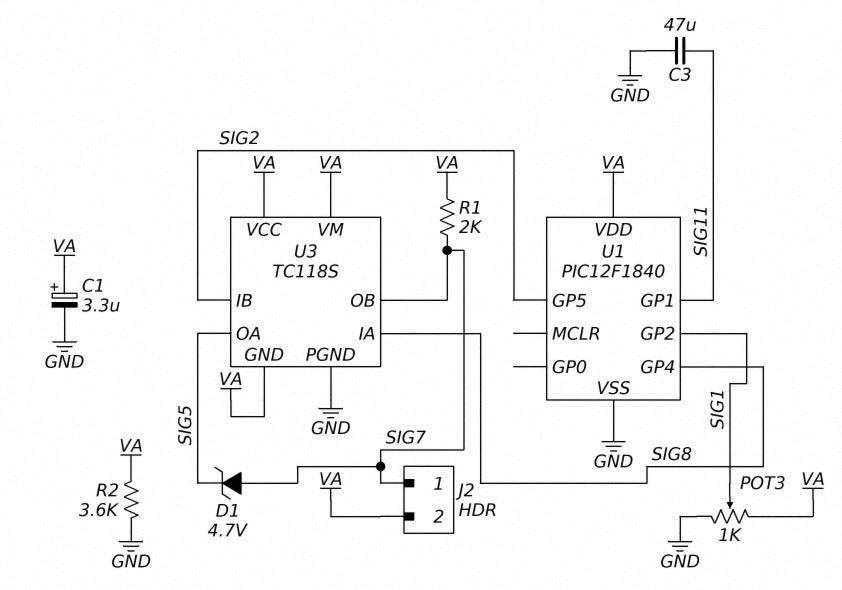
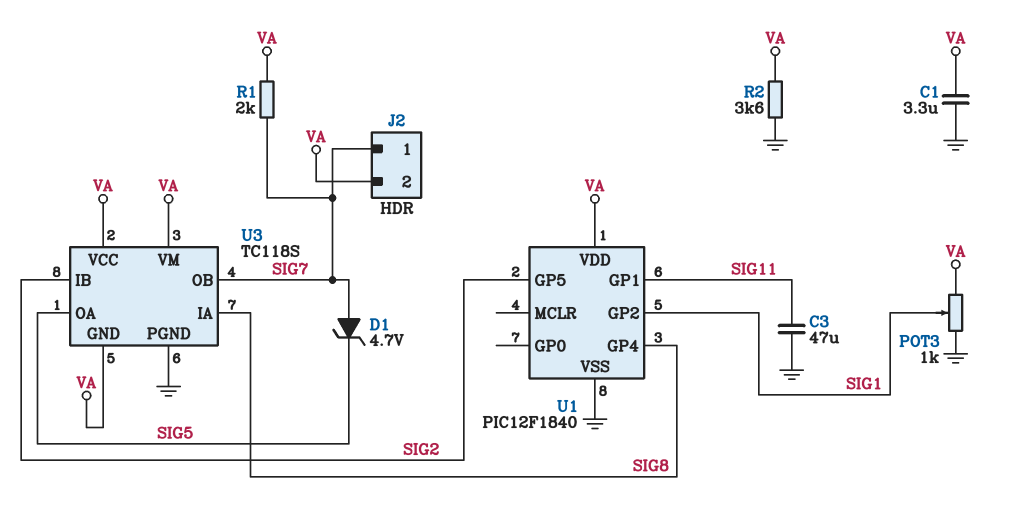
C1: 3.3uF (plus VA, minus GND) -> 3.3uF (GND, VA)

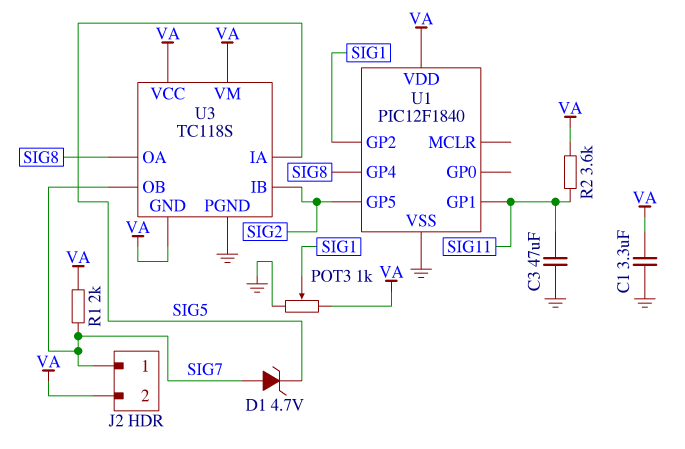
R2: 3.6k (GND, VA) -> 3.6k (SIG11, VA)
U3 pin IA: SIG8 -> SIG5
U3 pin OA: SIG5 -> SIG8

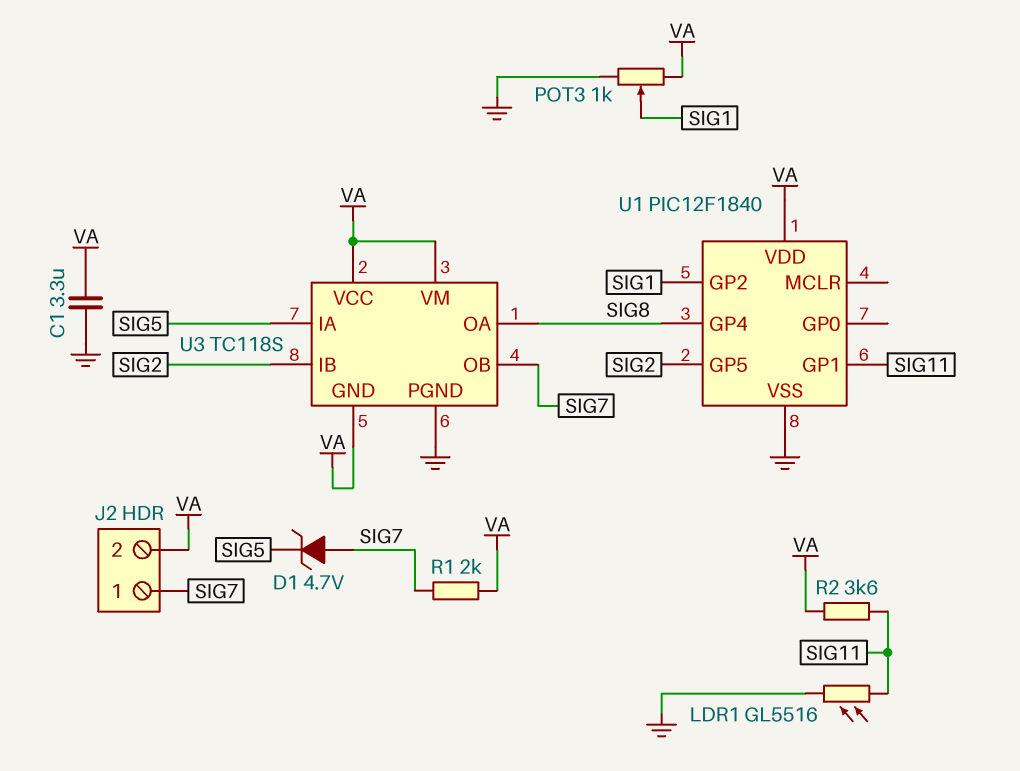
C3: 47uF (GND, SIG11) -> none
LDR1: none -> GL5516 (GND, SIG11)

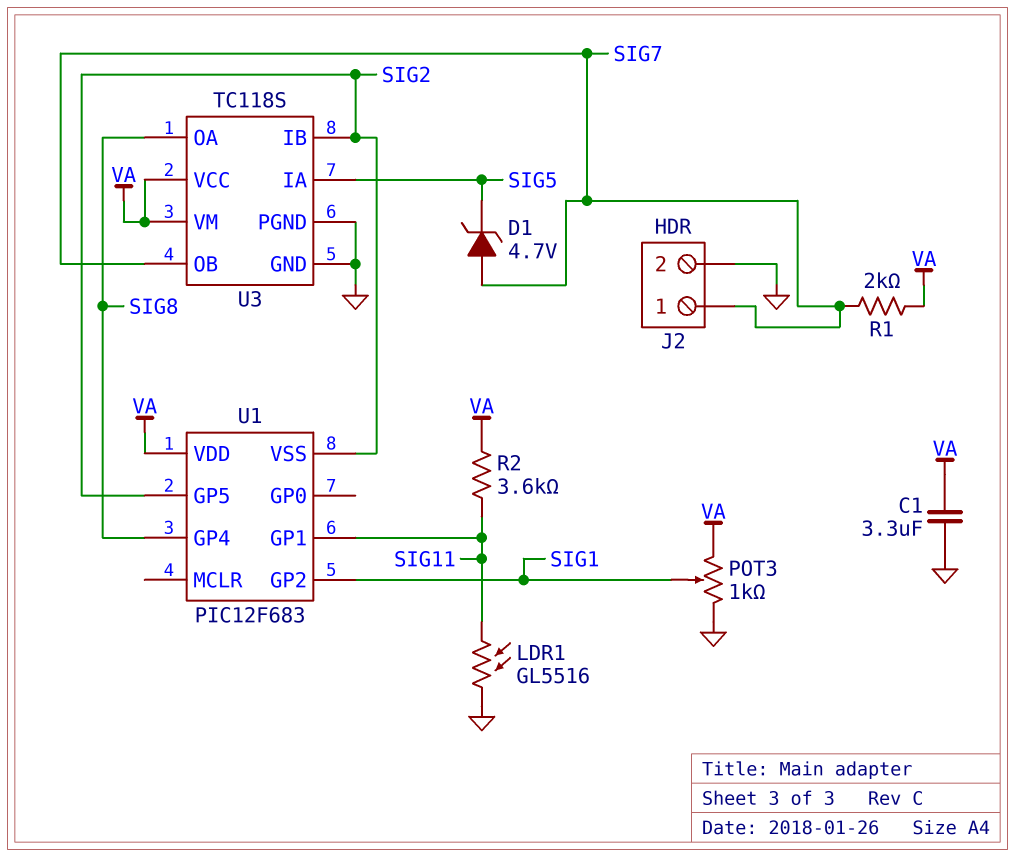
J2 pin 2: VA -> GND
U1: PIC12F1840 -> PIC12F683
U1 pin VSS: GND -> SIG2
U3 pin GND: VA -> GND

